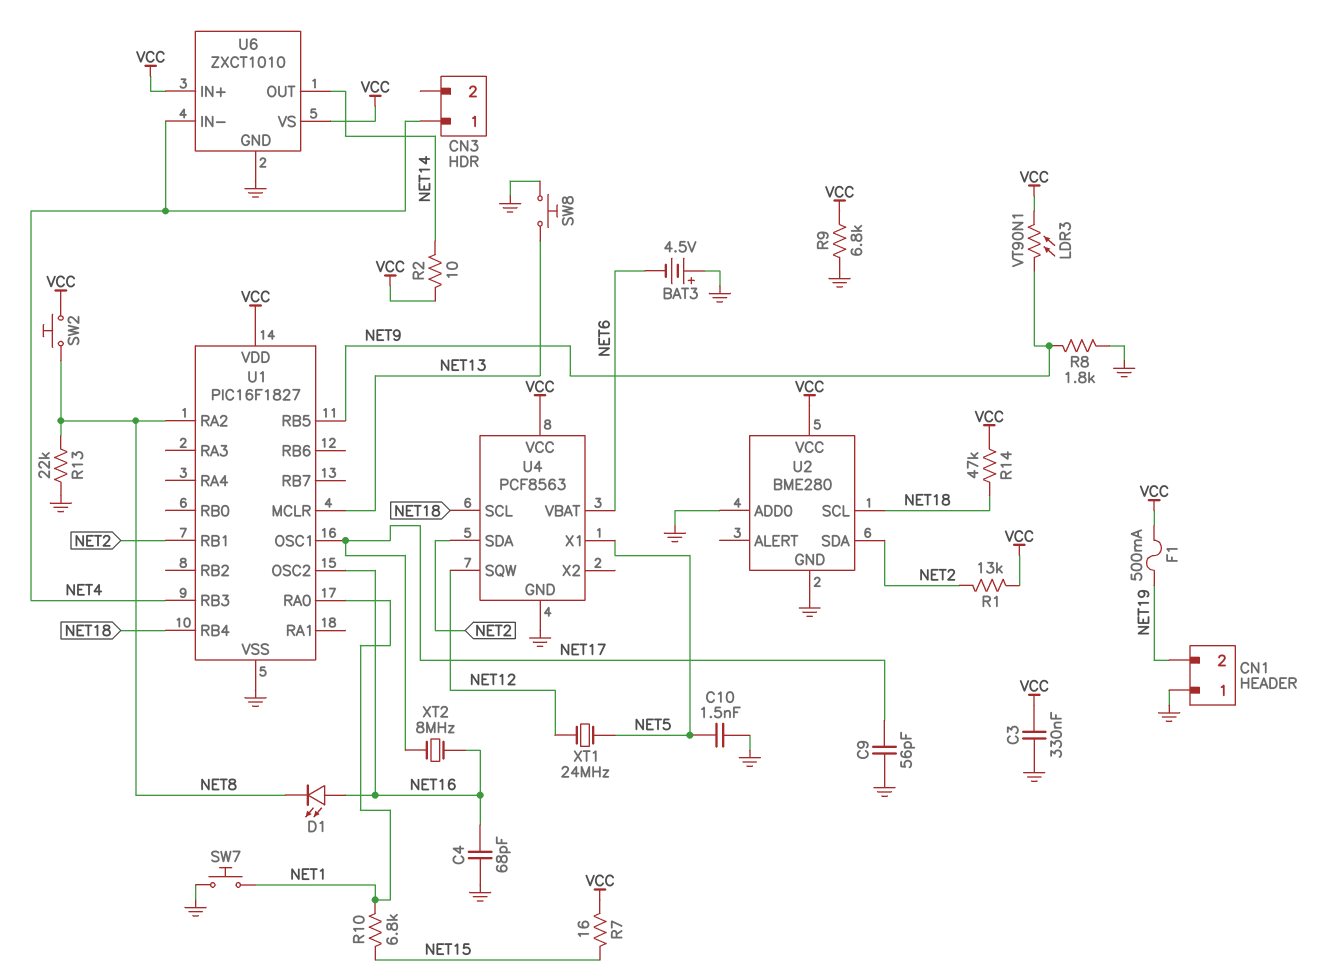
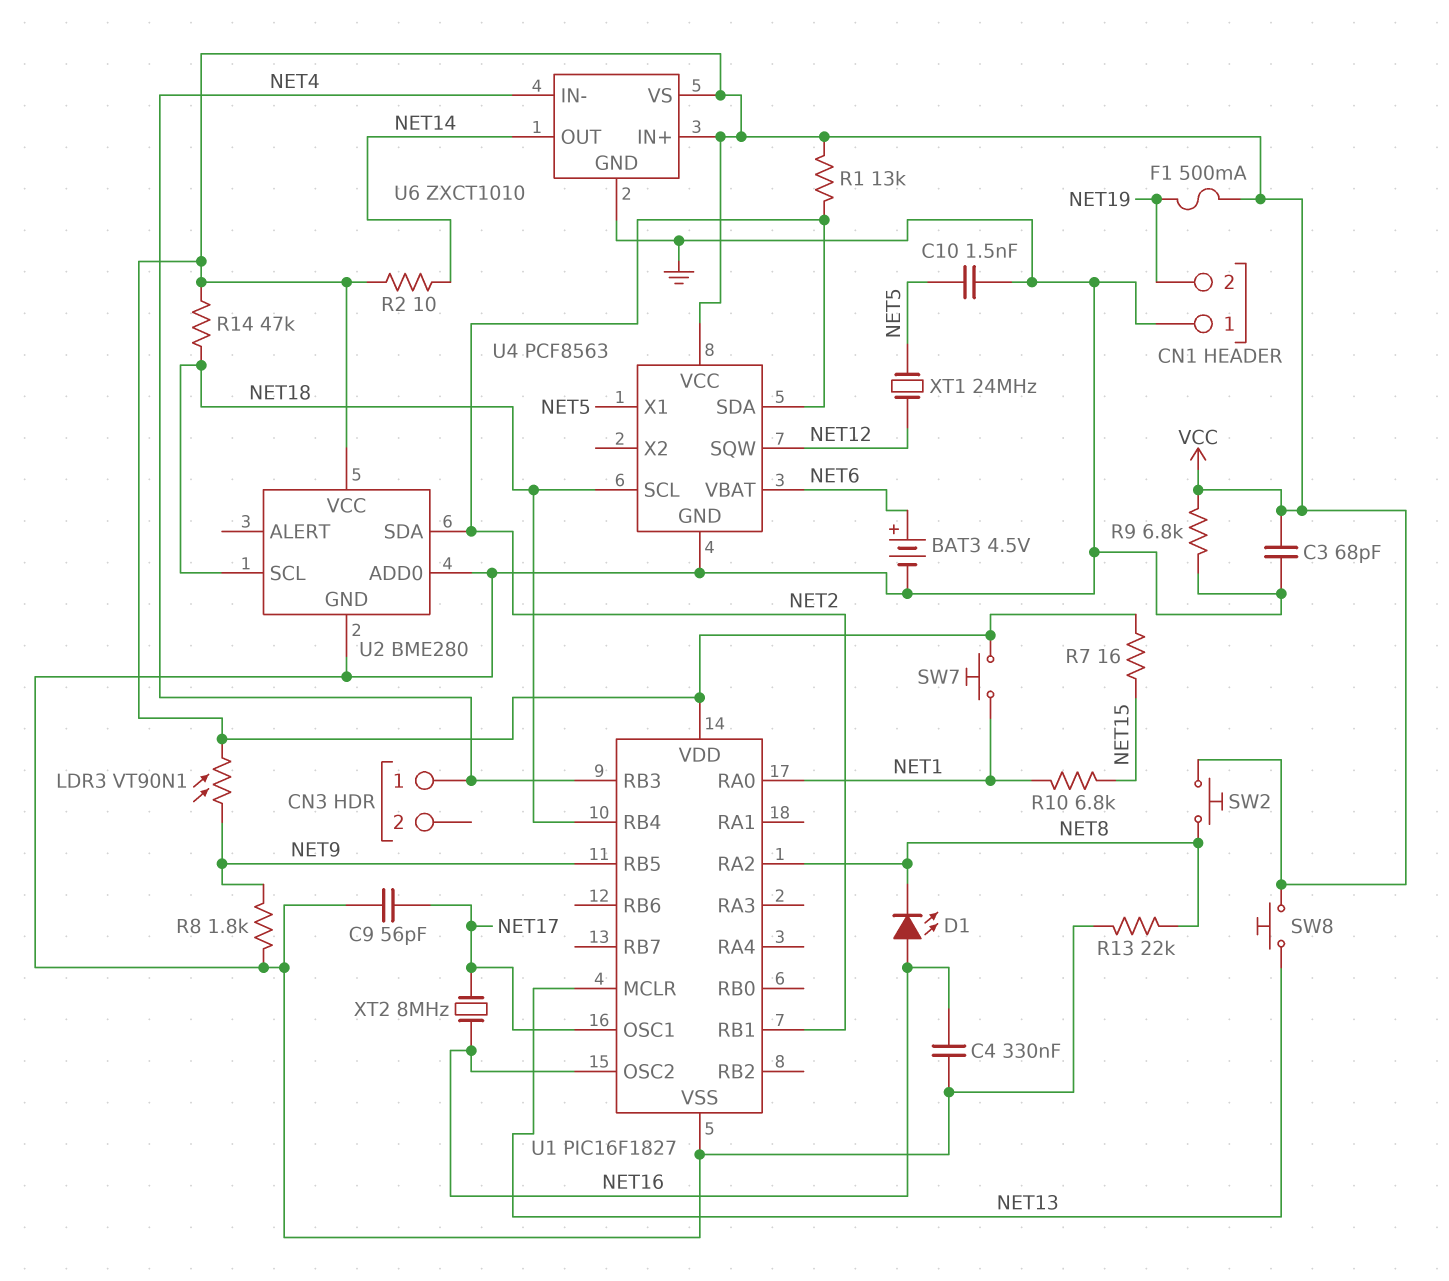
BAT3: 4.5V (plus GND, minus NET6) -> 4.5V (plus NET6, minus GND)
C3: 330nF (GND, VCC) -> 68pF (GND, VCC)
C4: 68pF (GND, NET16) -> 330nF (GND, NET16)
SW7: button (GND, NET1) -> button (NET1, VCC)
SW8: button (GND, NET13) -> button (NET13, VCC)

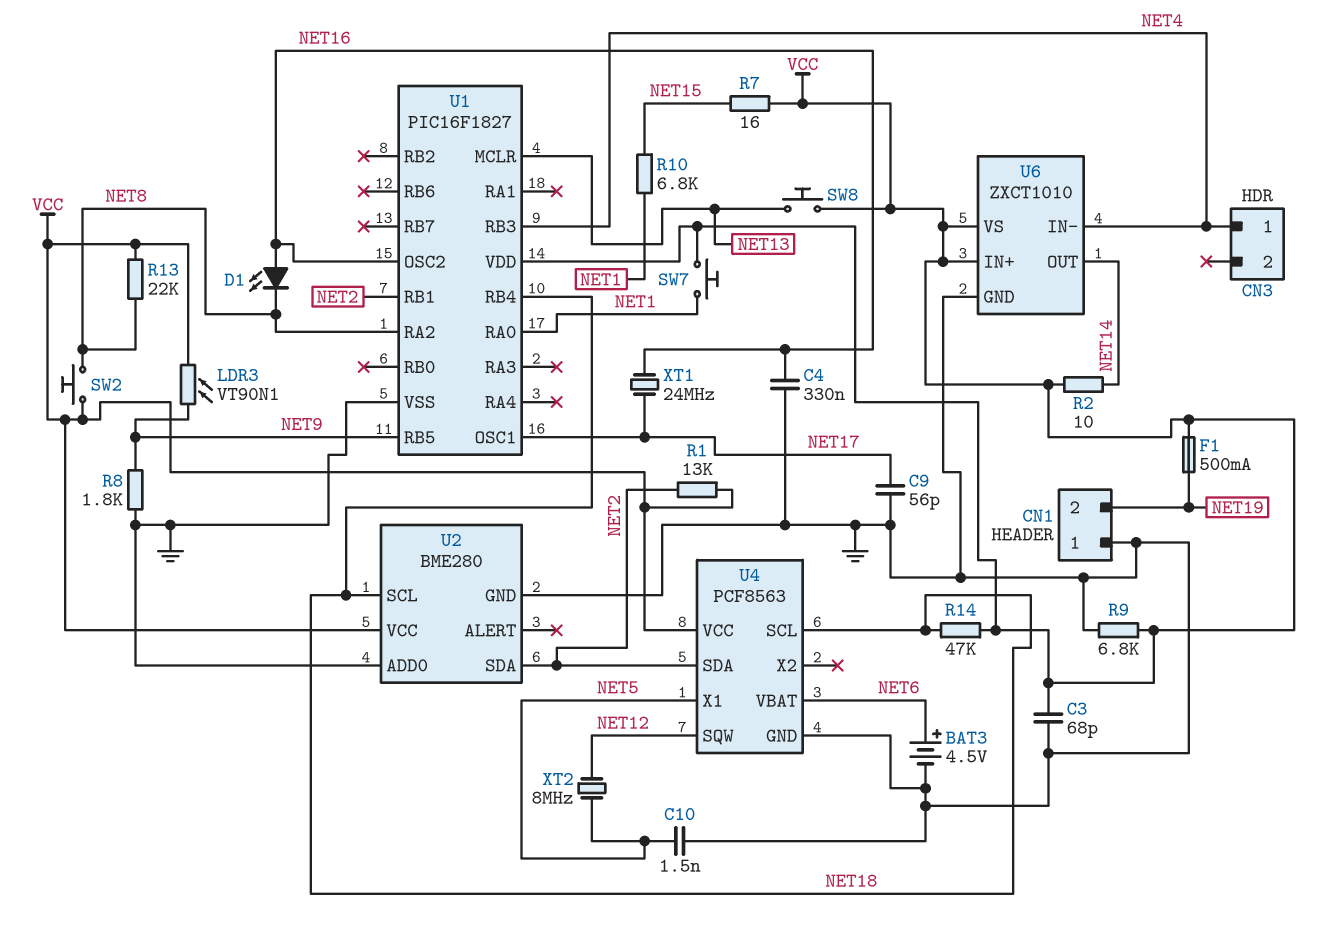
R13: 22k (GND, NET8) -> 22k (NET8, VCC)
XT1: 24MHz (NET5, NET12) -> 24MHz (NET16, NET17)
XT2: 8MHz (NET16, NET17) -> 8MHz (NET5, NET12)

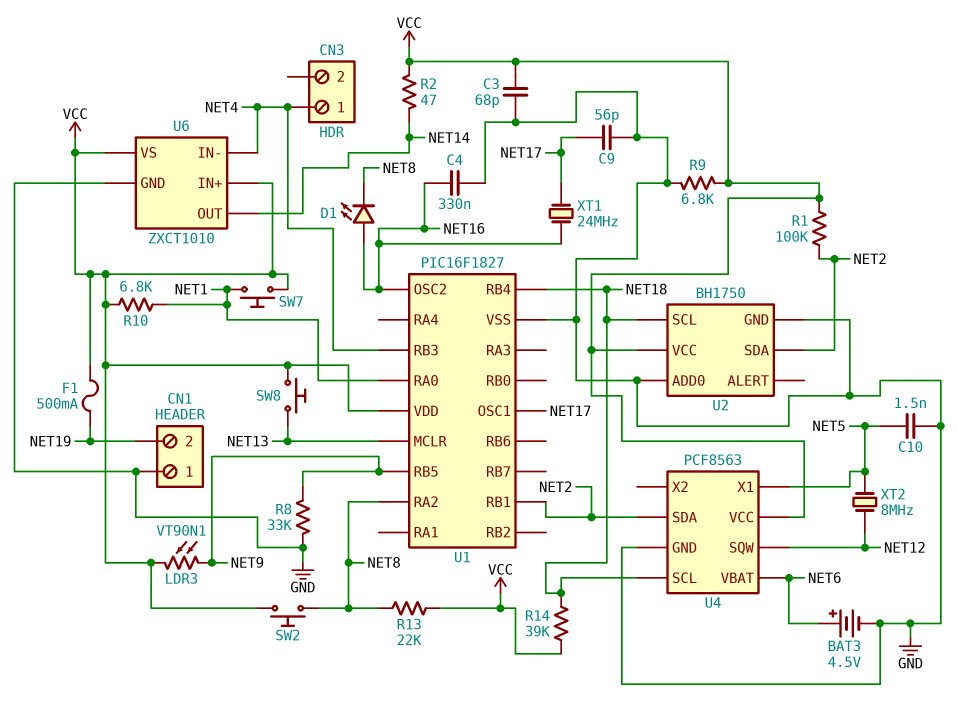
R1: 13k (NET2, VCC) -> 100k (NET2, VCC)
R2: 10 (NET14, VCC) -> 47 (NET14, VCC)
R7: 16 (NET15, VCC) -> none
R8: 1.8k (GND, NET9) -> 33k (GND, NET9)
R10: 6.8k (NET1, NET15) -> 6.8k (NET1, VCC)
R14: 47k (NET18, VCC) -> 39k (NET18, VCC)
U2: BME280 -> BH1750

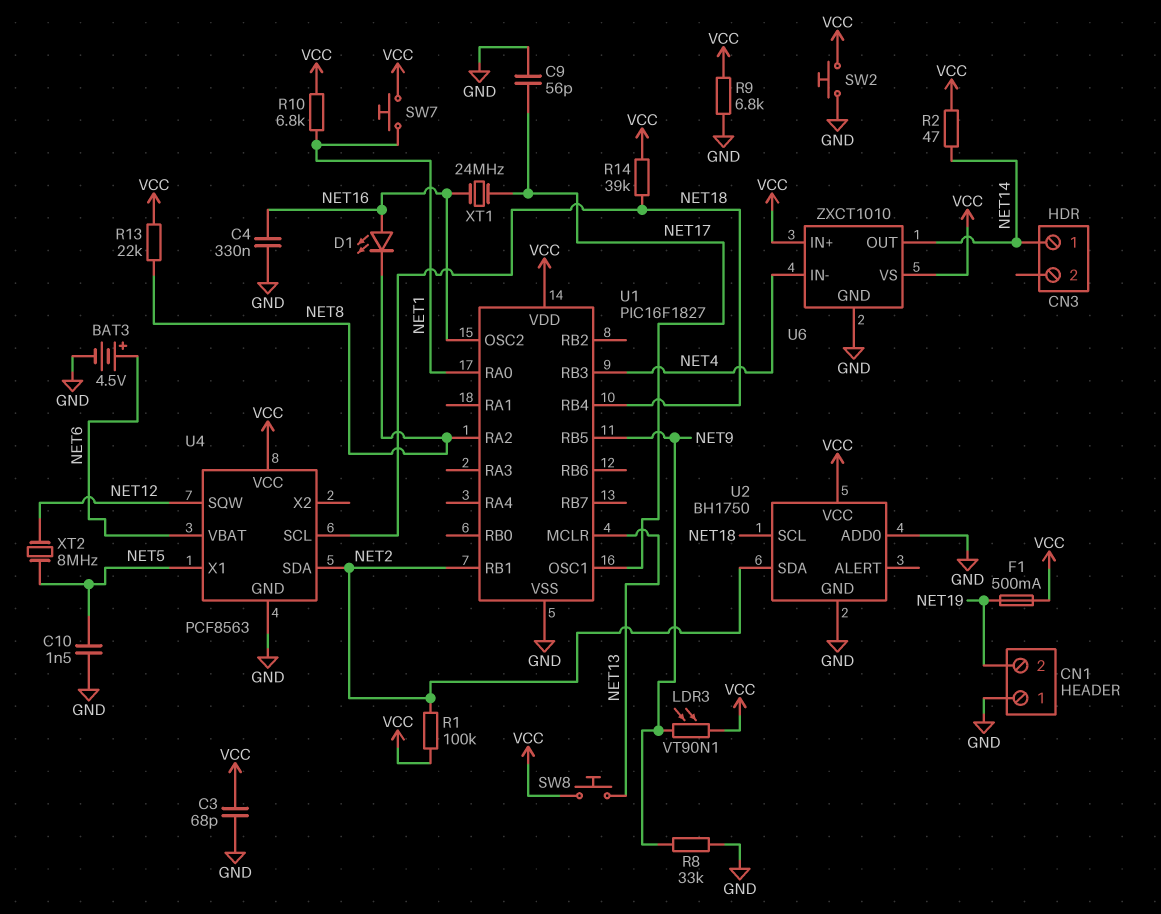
CN3 pin 1: NET4 -> NET14
SW2: button (NET8, VCC) -> button (GND, VCC)

